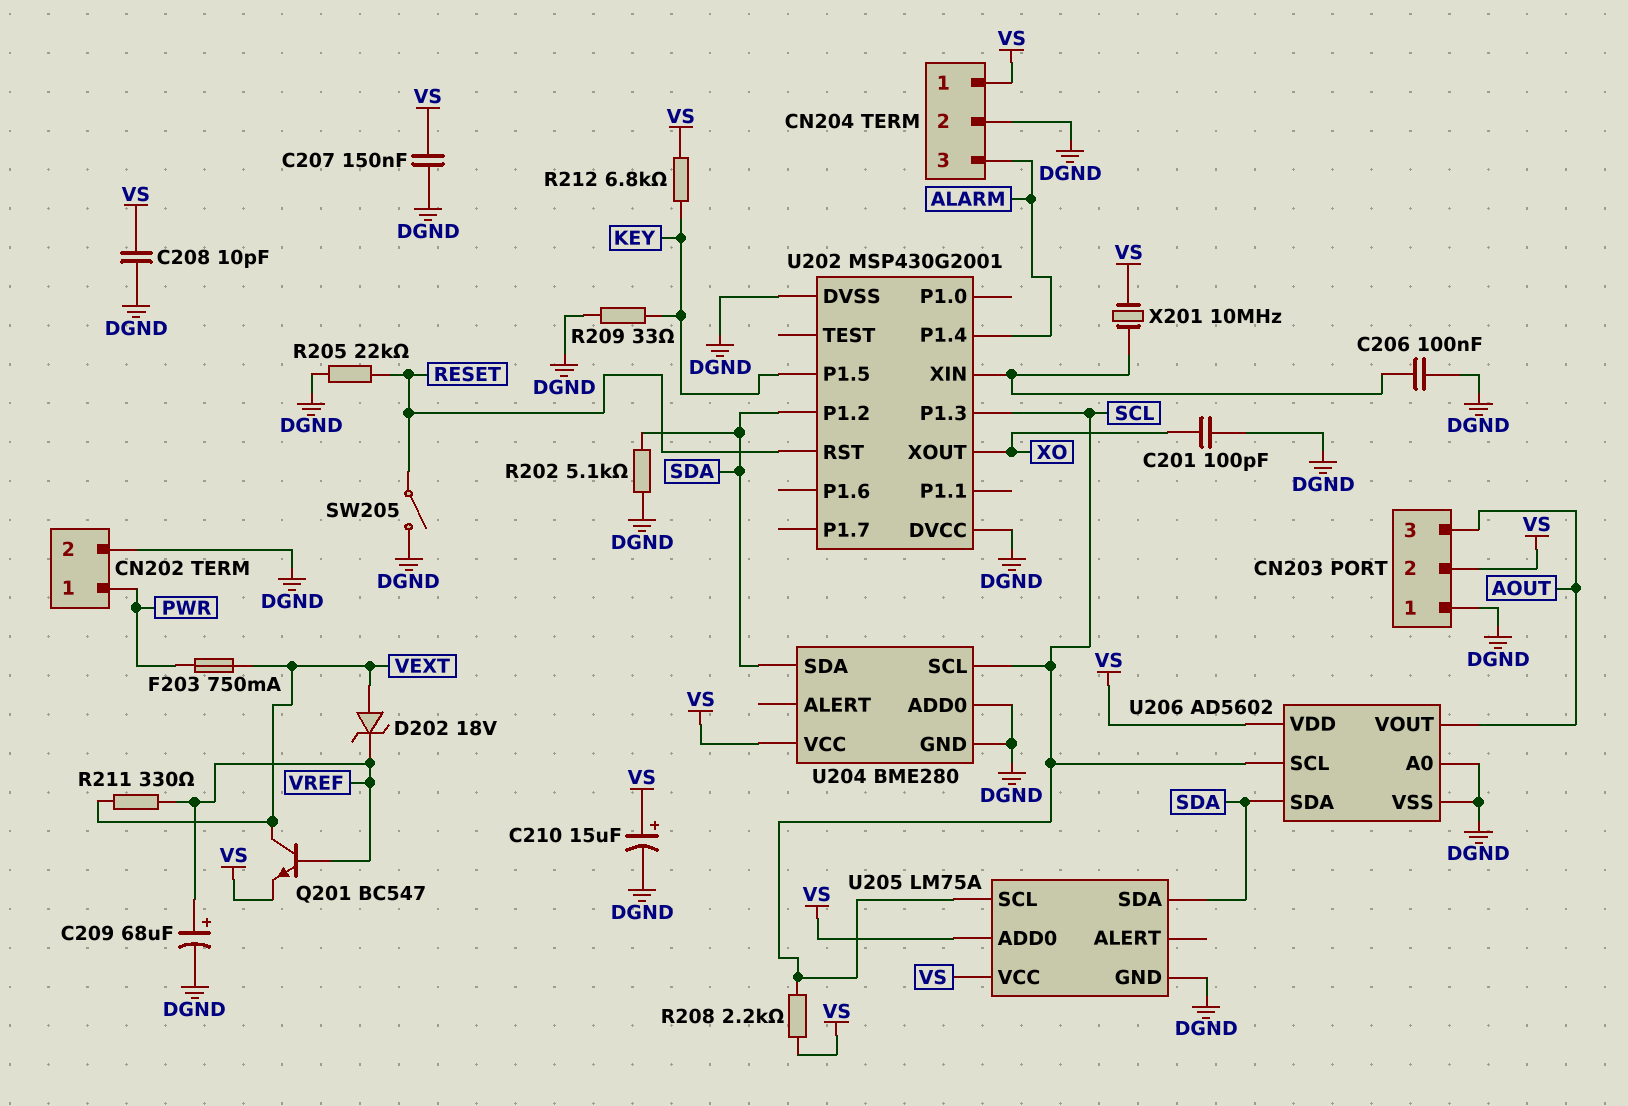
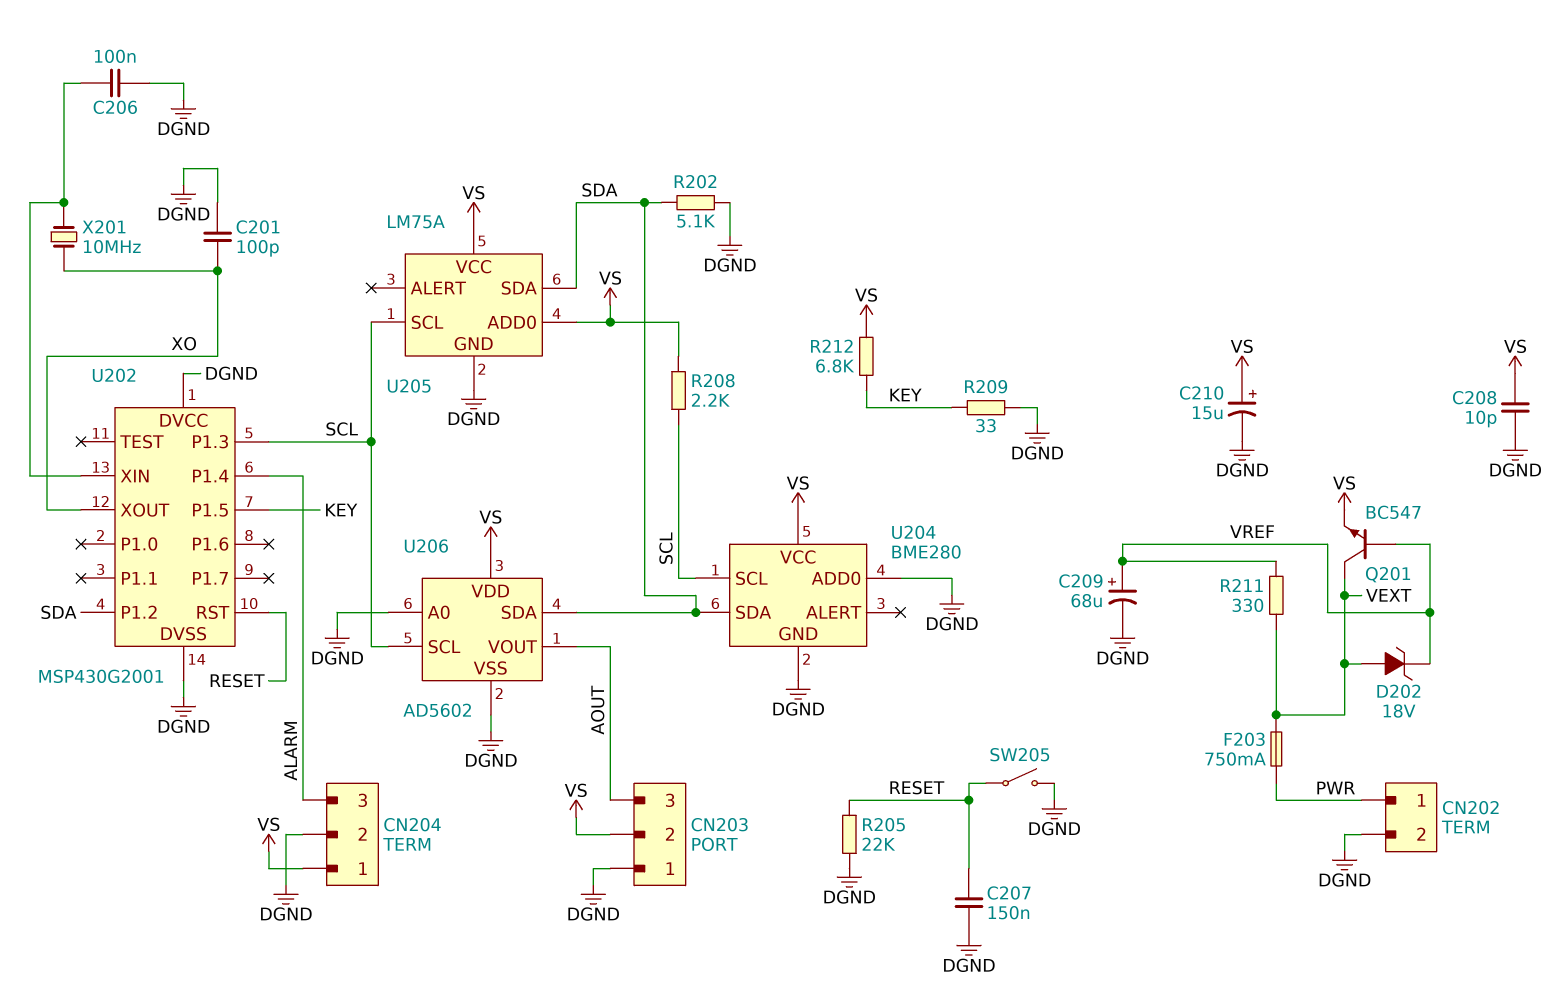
C207: 150nF (DGND, VS) -> 150nF (DGND, RESET)
X201: 10MHz (U202/XIN, VS) -> 10MHz (U202/XIN, XO)

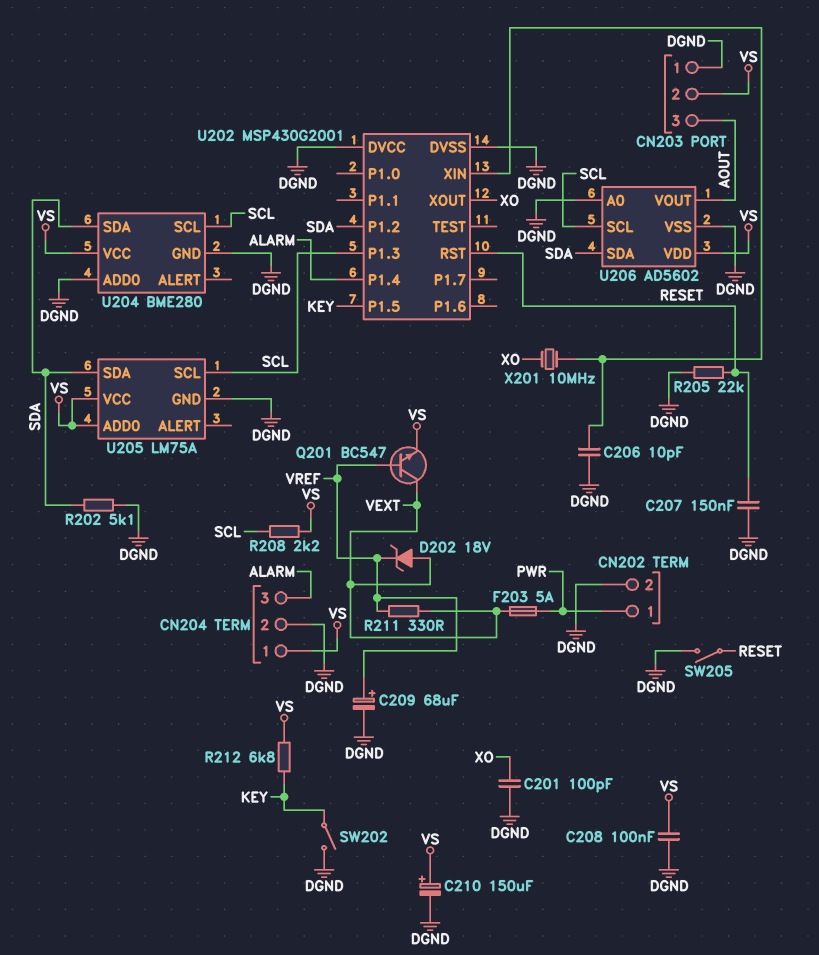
C206: 100nF (DGND, U202/XIN) -> 10pF (DGND, U202/XIN)
C208: 10pF (DGND, VS) -> 100nF (DGND, VS)
C210: 15uF (plus VS, minus DGND) -> 150uF (plus VS, minus DGND)
F203: 750mA (PWR, VEXT) -> 5A (PWR, VEXT)
R209: 33 (DGND, KEY) -> none
SW202: none -> switch (DGND, KEY)

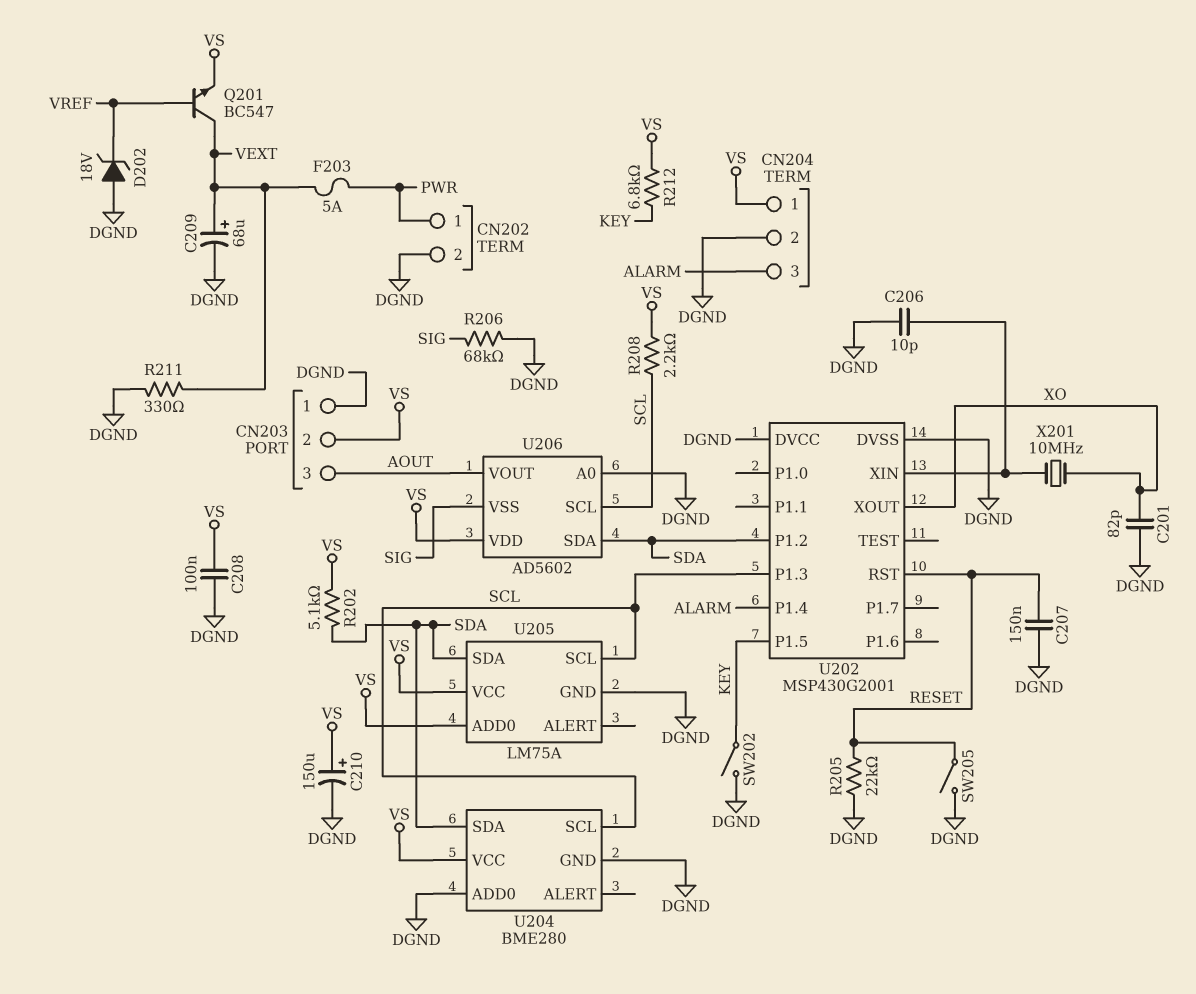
C201: 100pF (DGND, XO) -> 82pF (DGND, XO)
C209: 68uF (plus VREF, minus DGND) -> 68uF (plus VEXT, minus DGND)
D202: zener 18V (A VEXT, K VREF) -> zener 18V (A DGND, K VREF)
R202: 5.1k (DGND, SDA) -> 5.1k (SDA, VS)
R206: none -> 68k (DGND, SIG)
R211: 330 (VEXT, VREF) -> 330 (DGND, VEXT)
U206 pin VSS: DGND -> SIG

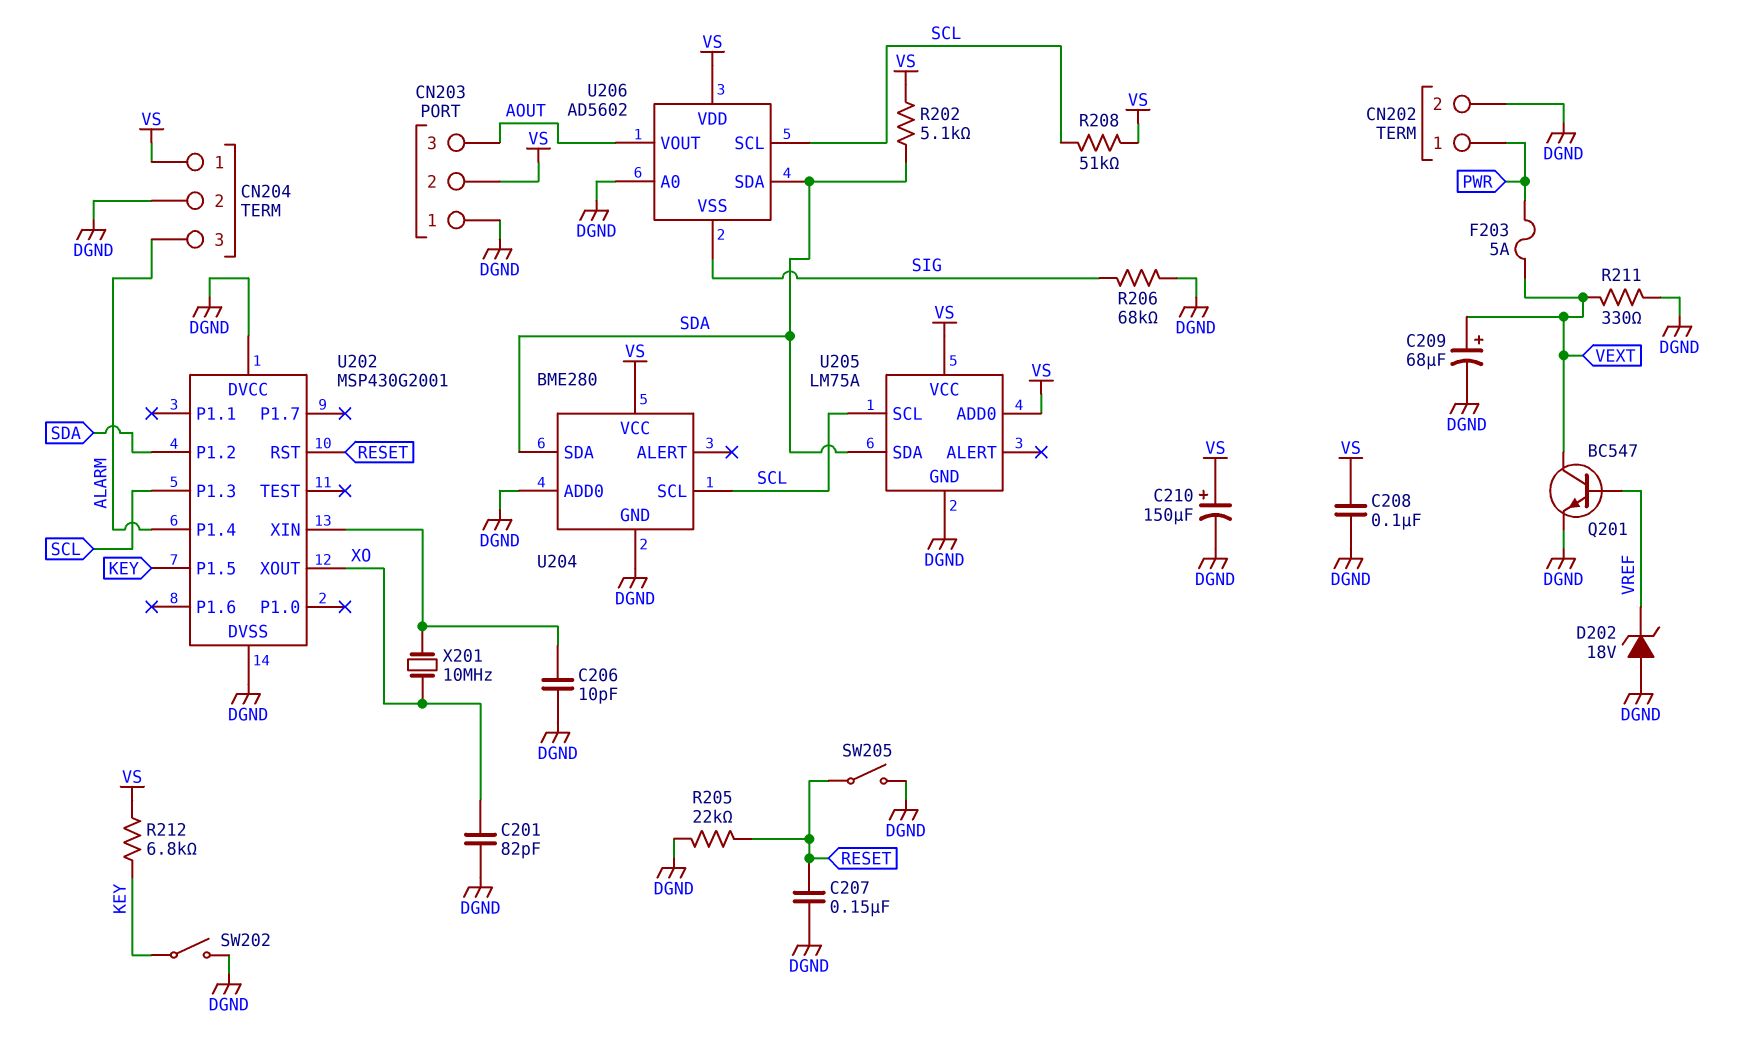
Q201: NPN BC547 (B VREF, C VEXT, E VS) -> NPN BC547 (B VREF, C VEXT, E DGND)
R208: 2.2k (SCL, VS) -> 51k (SCL, VS)

